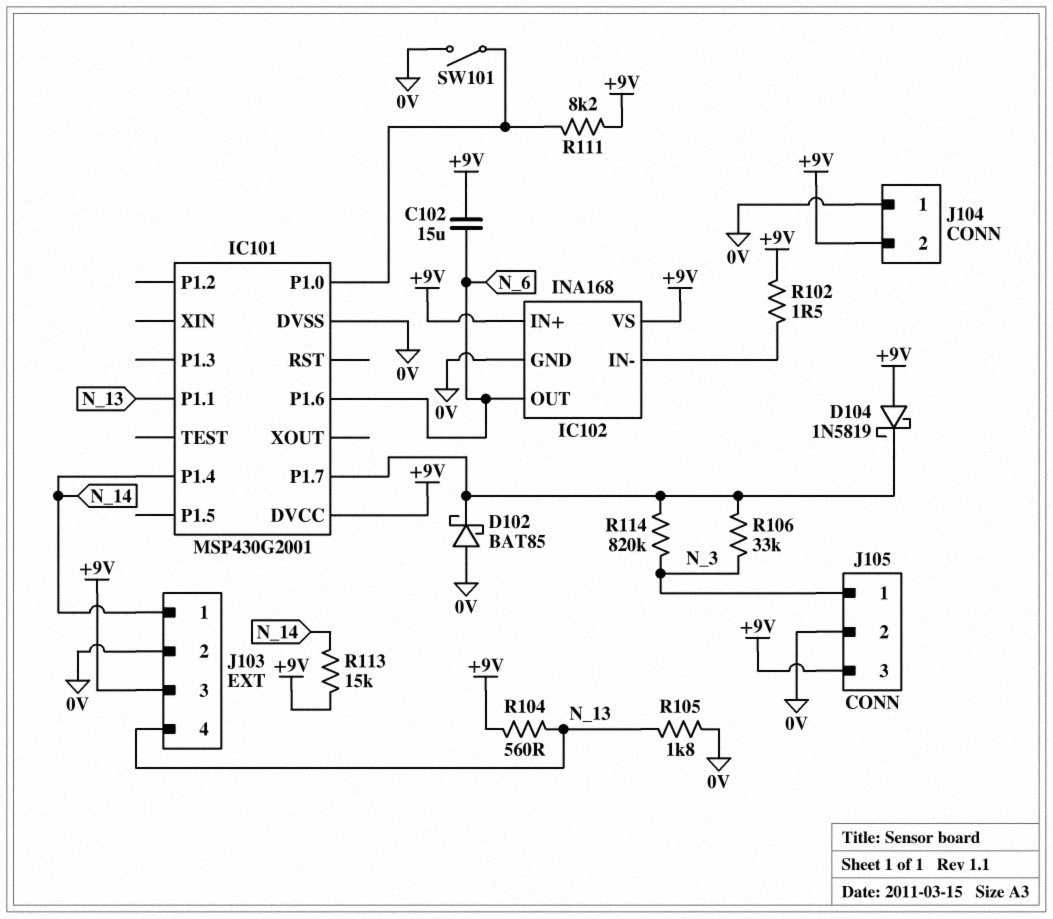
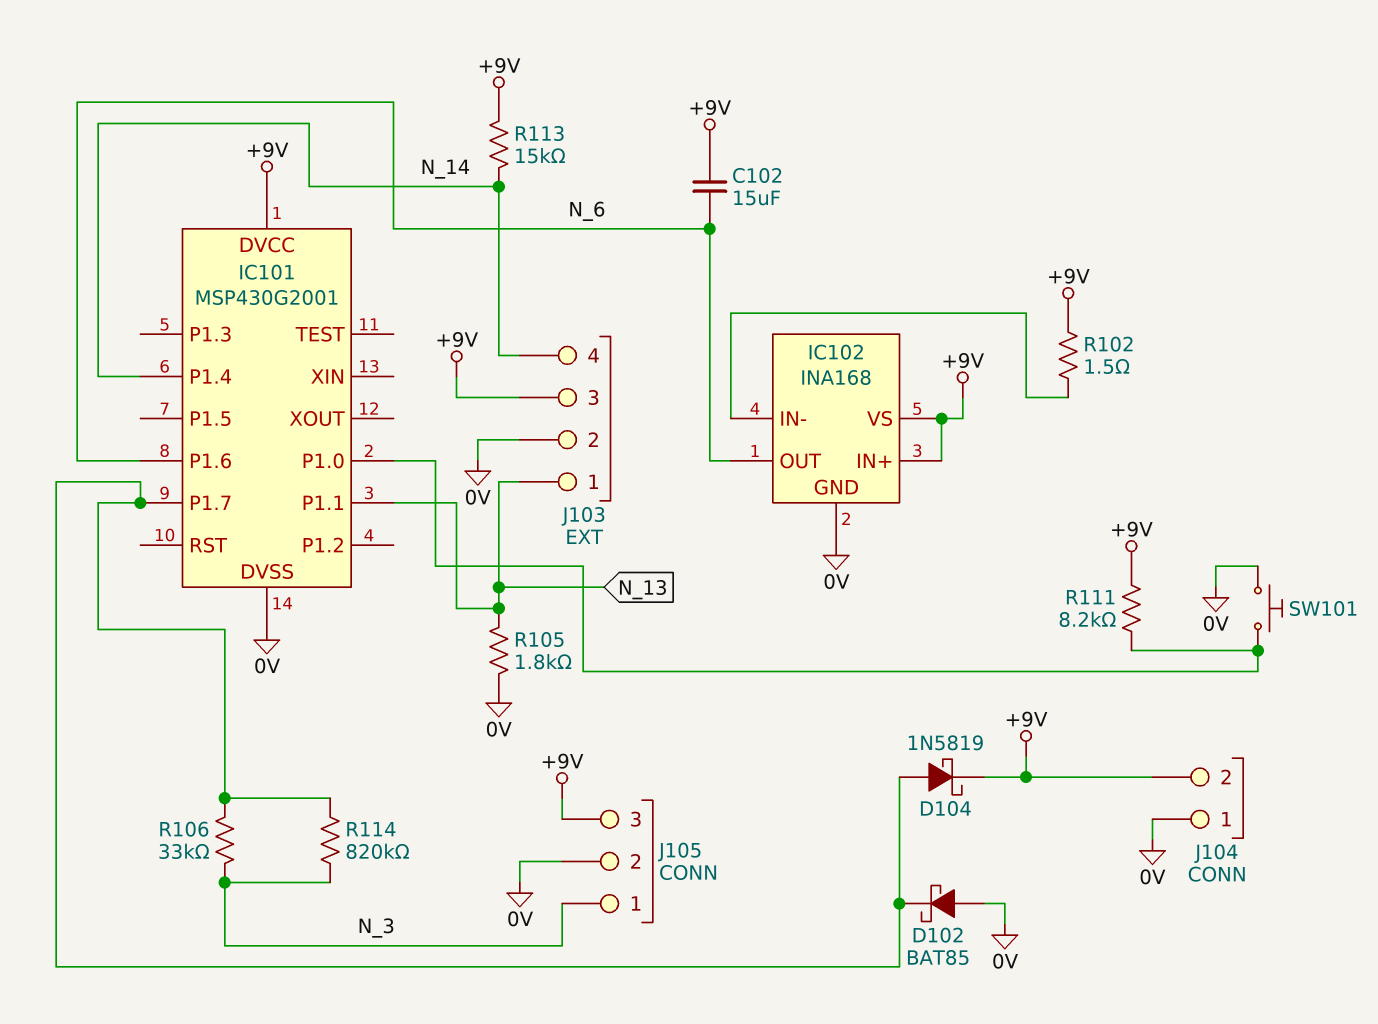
D104: schottky 1N5819 (A +9V, K IC101/P1.7) -> schottky 1N5819 (A IC101/P1.7, K +9V)
J103 pin 1: N_14 -> N_13
J103 pin 4: N_13 -> N_14
R104: 560 (+9V, N_13) -> none
SW101: switch (0V, IC101/P1.0) -> button (0V, IC101/P1.0)

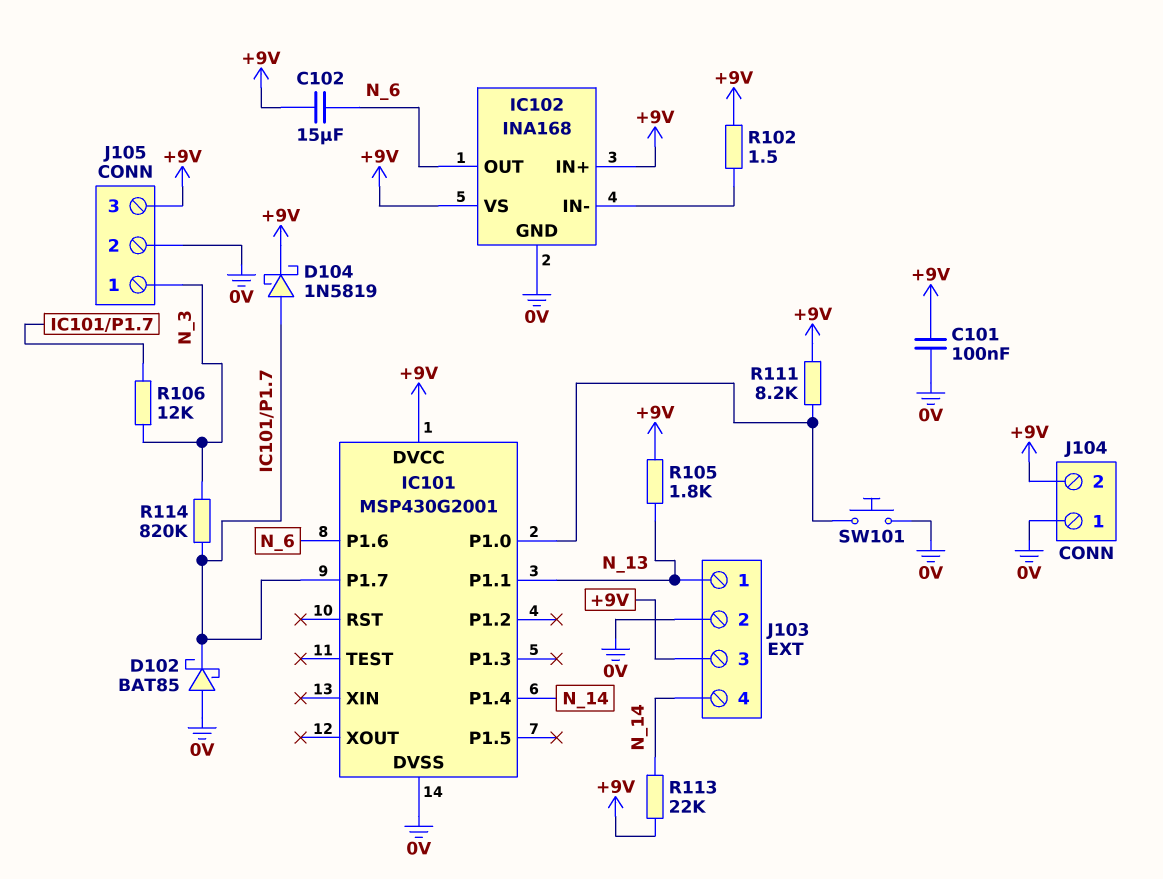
C101: none -> 100nF (+9V, 0V)
R105: 1.8k (0V, N_13) -> 1.8k (+9V, N_13)
R106: 33k (IC101/P1.7, N_3) -> 12k (IC101/P1.7, N_3)
R113: 15k (+9V, N_14) -> 22k (+9V, N_14)

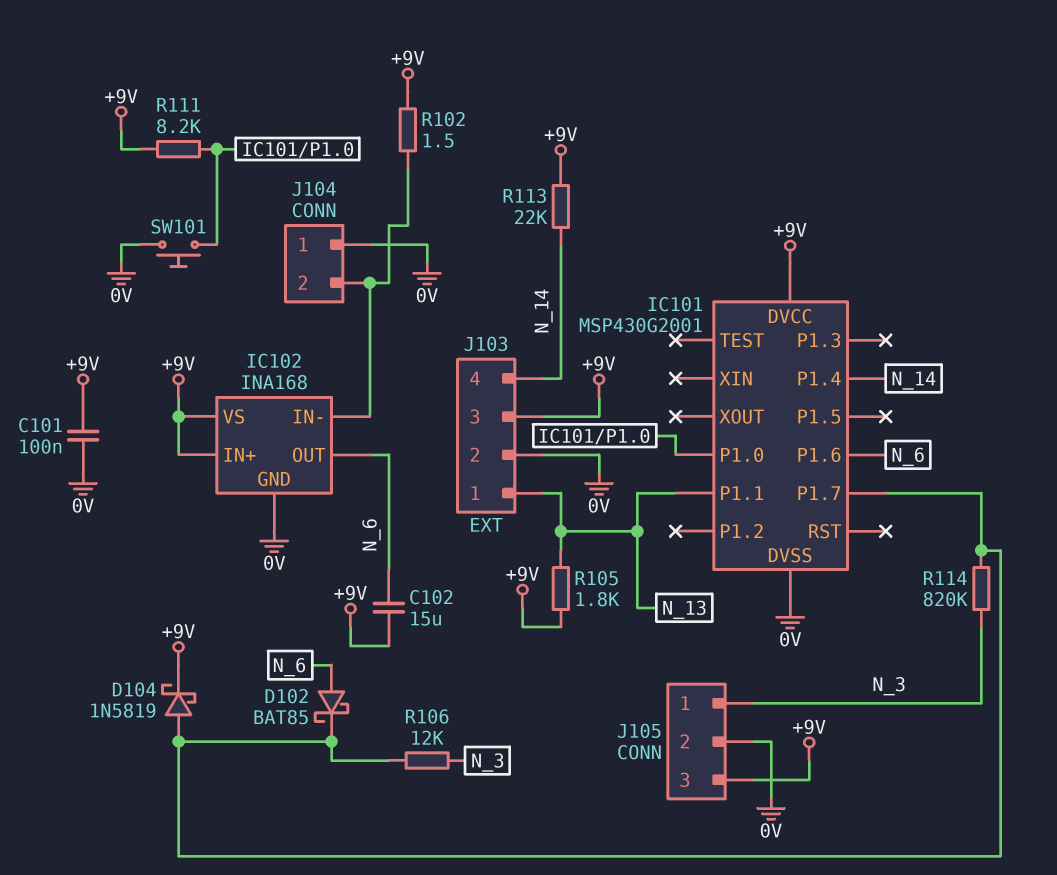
D102: schottky BAT85 (A 0V, K IC101/P1.7) -> schottky BAT85 (A N_6, K IC101/P1.7)
J104 pin 2: +9V -> IC102/IN-

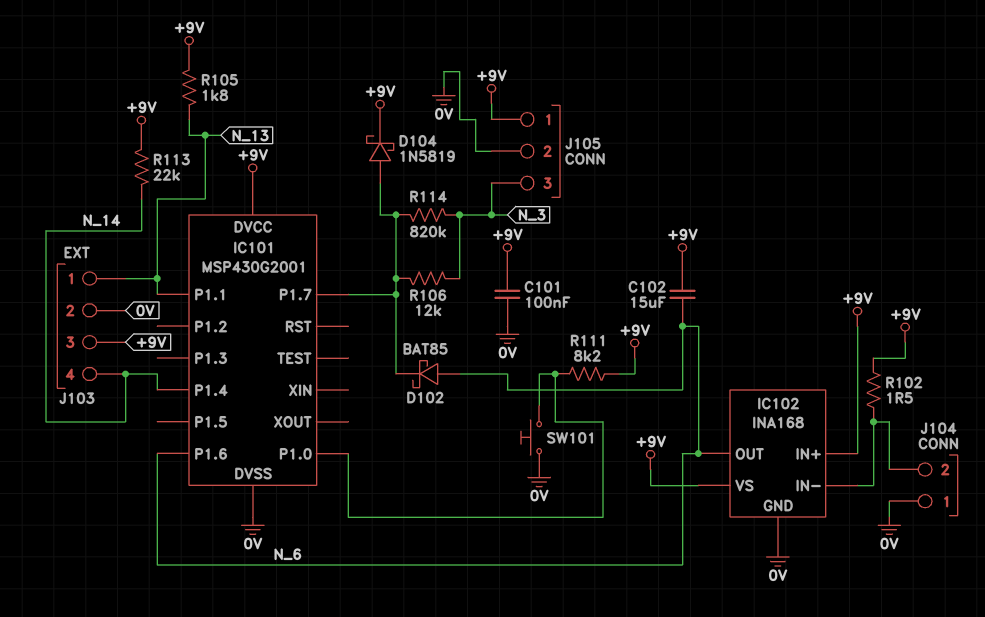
J105 pin 1: N_3 -> +9V
J105 pin 3: +9V -> N_3

